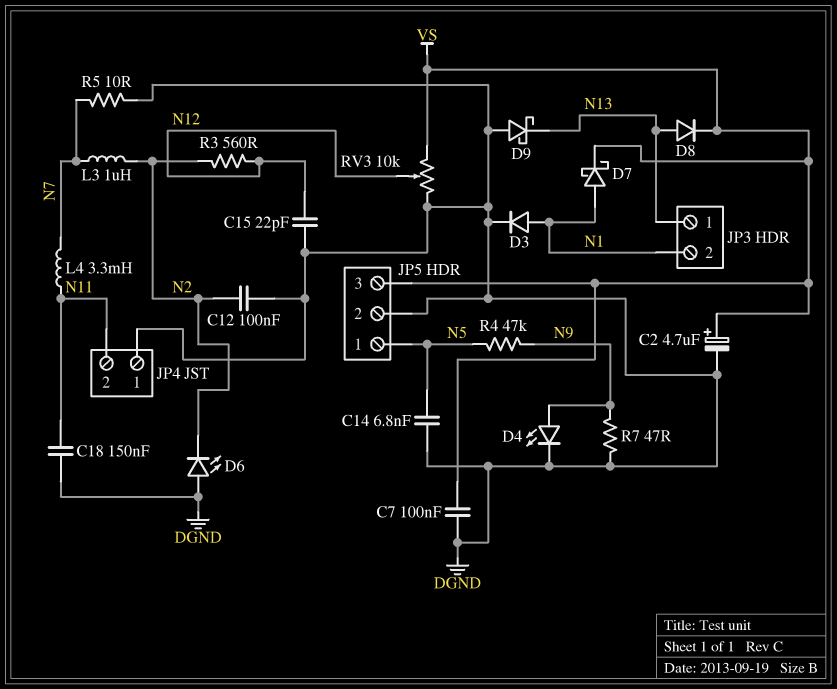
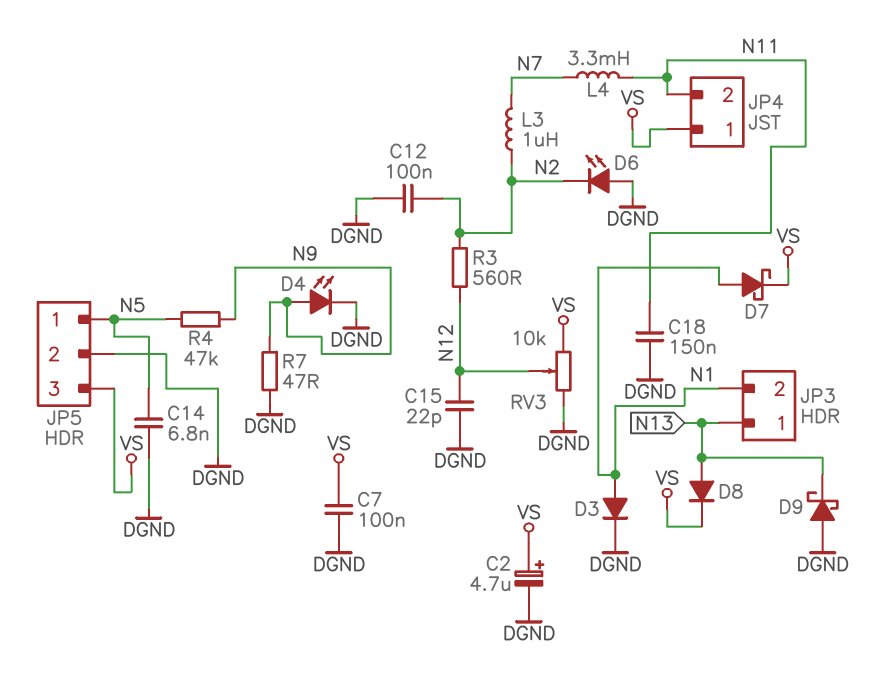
JP4 pin 1: DGND -> VS
R5: 10 (DGND, N7) -> none

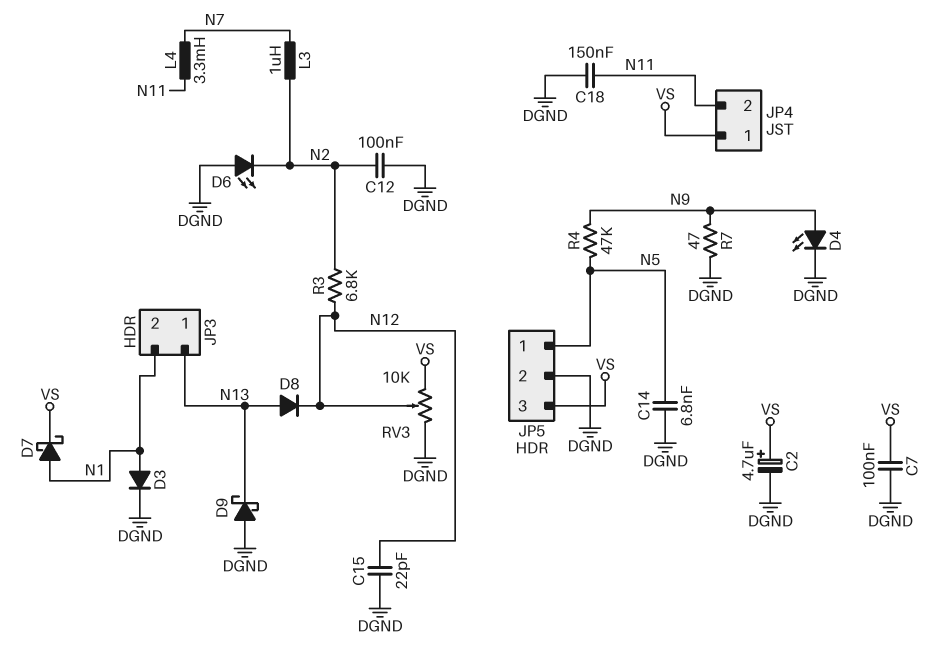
D8: diode (A N13, K VS) -> diode (A N13, K N12)
R3: 560 (N2, N12) -> 6.8k (N2, N12)

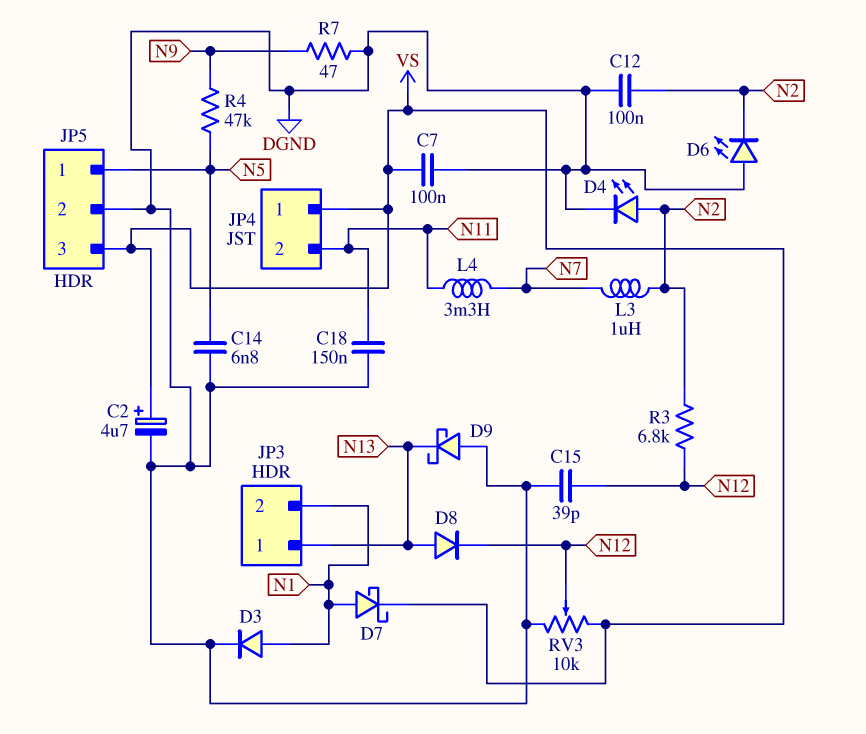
C15: 22pF (DGND, N12) -> 39pF (DGND, N12)
D4: LED (A N9, K DGND) -> LED (A N2, K DGND)

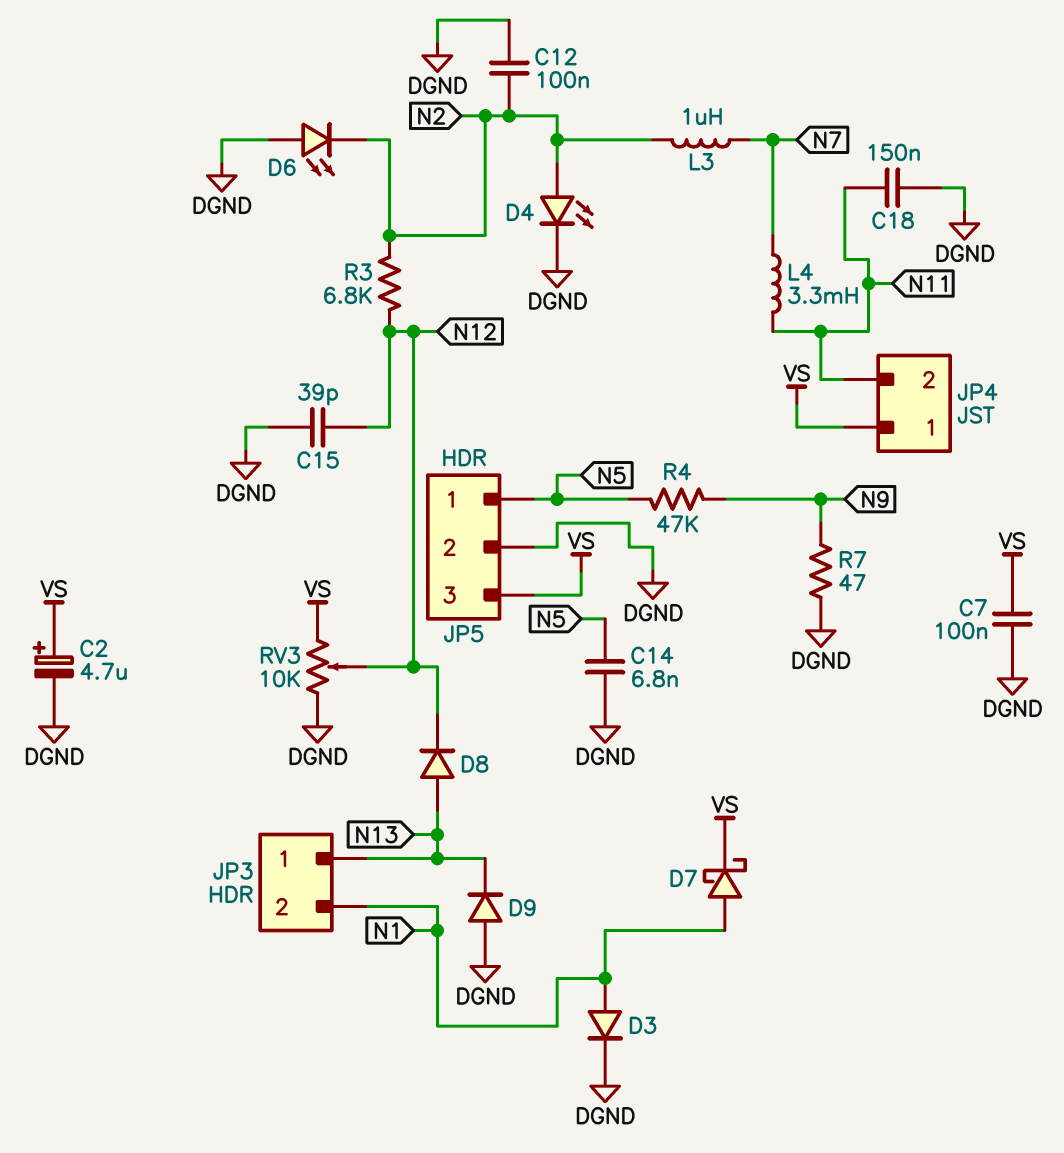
D9: schottky (A DGND, K N13) -> diode (A DGND, K N13)

